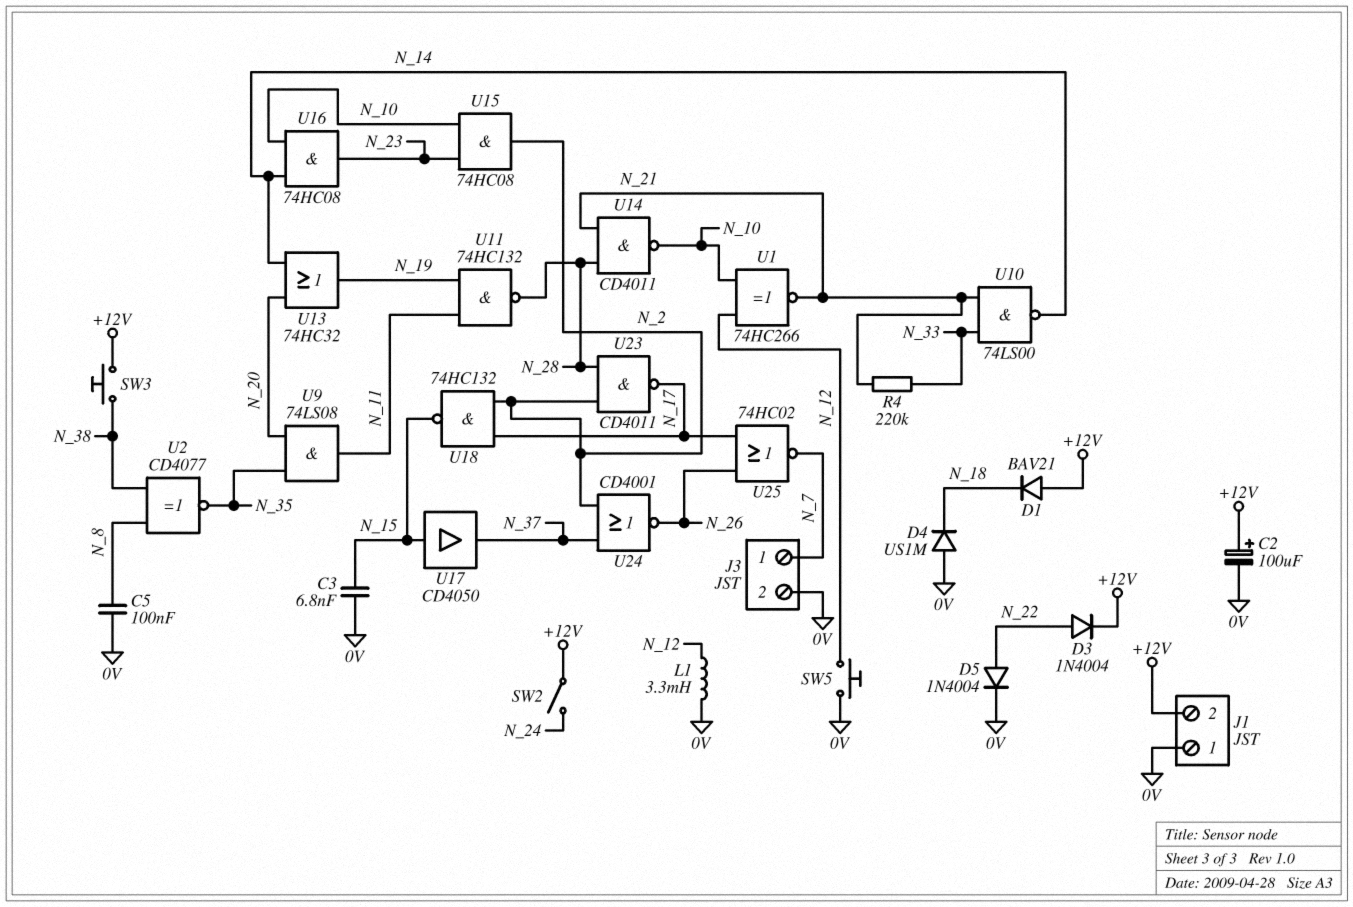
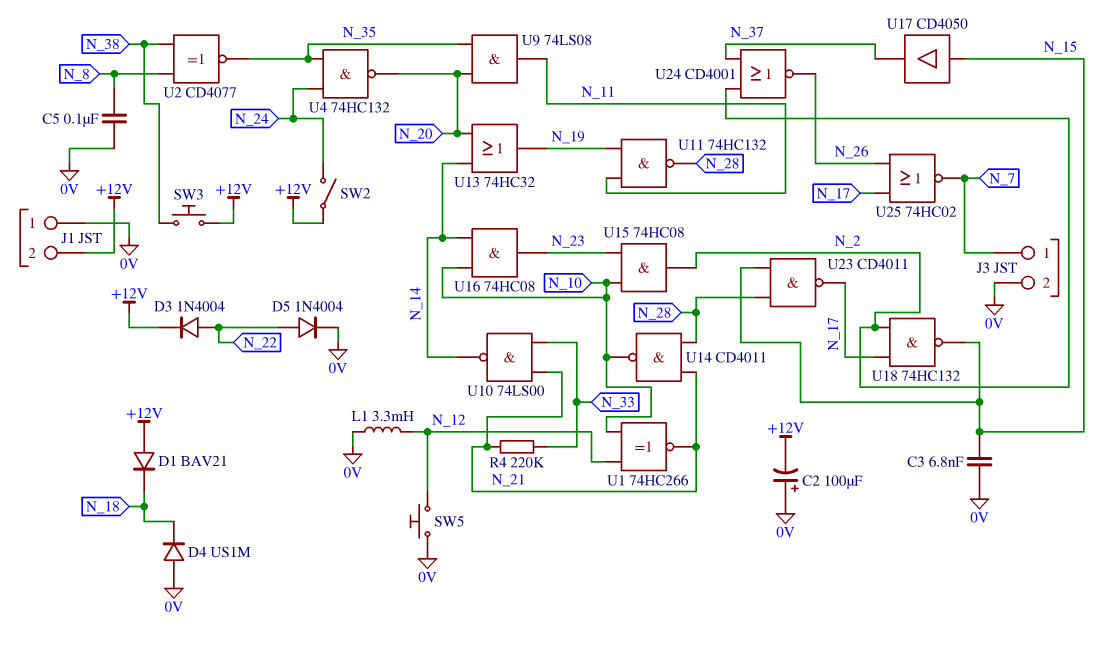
C2: 100uF (plus +12V, minus 0V) -> 100uF (plus 0V, minus +12V)
U4: none -> NAND 74HC132 (in N_24, in N_35, out N_20)
U23: NAND CD4011 (in N_2, in N_28, out N_17) -> NAND CD4011 (in N_15, in N_28, out N_17)

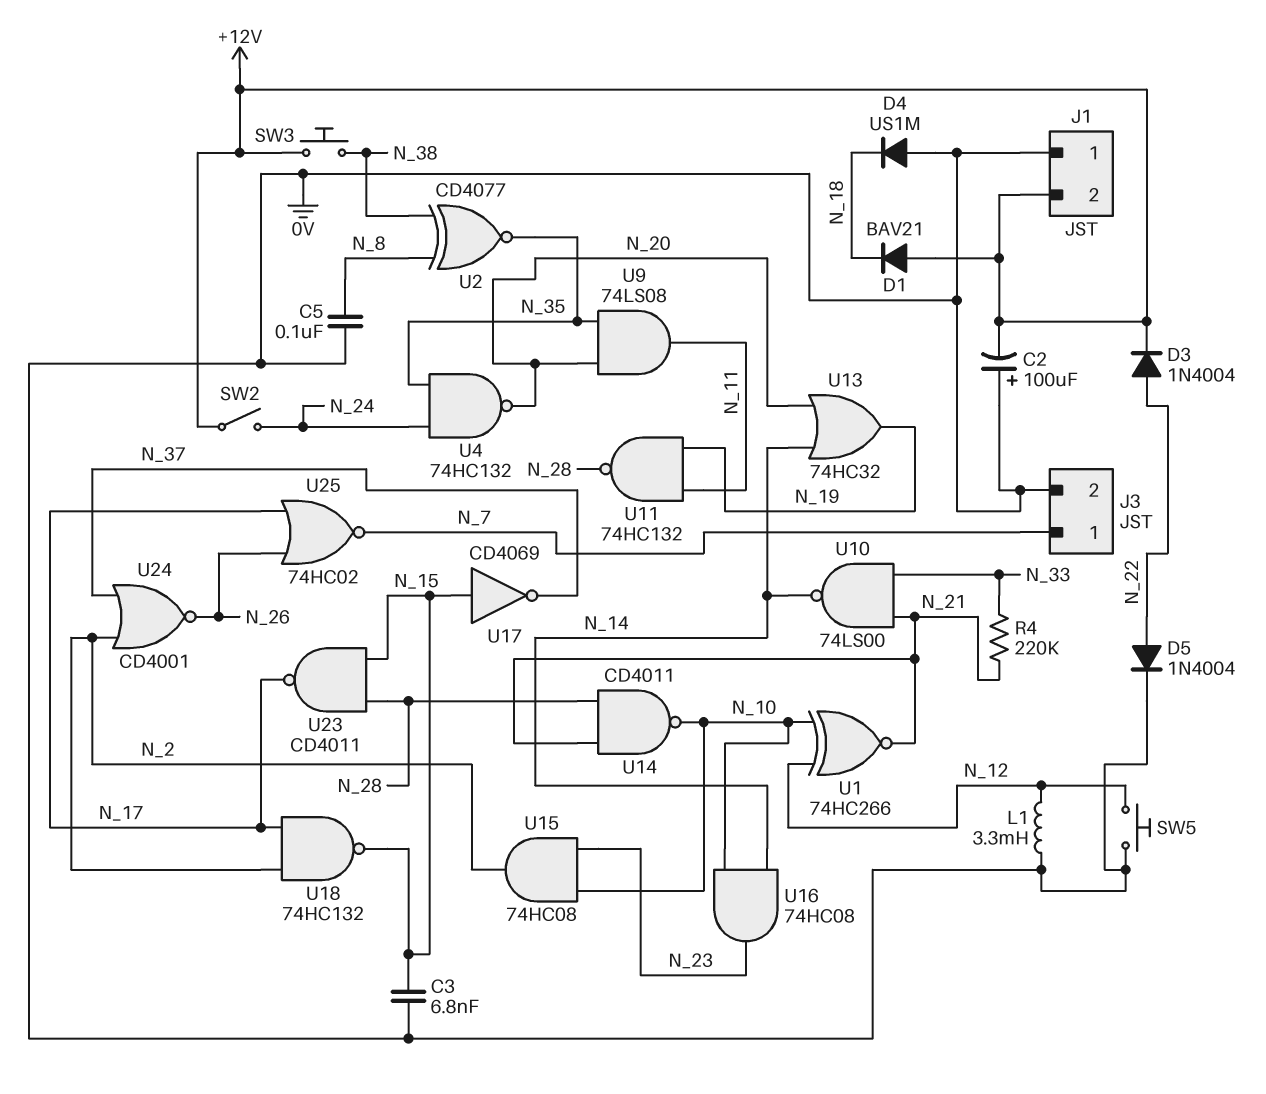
U17: buffer CD4050 (in N_15, out N_37) -> NOT CD4069 (in N_15, out N_37)

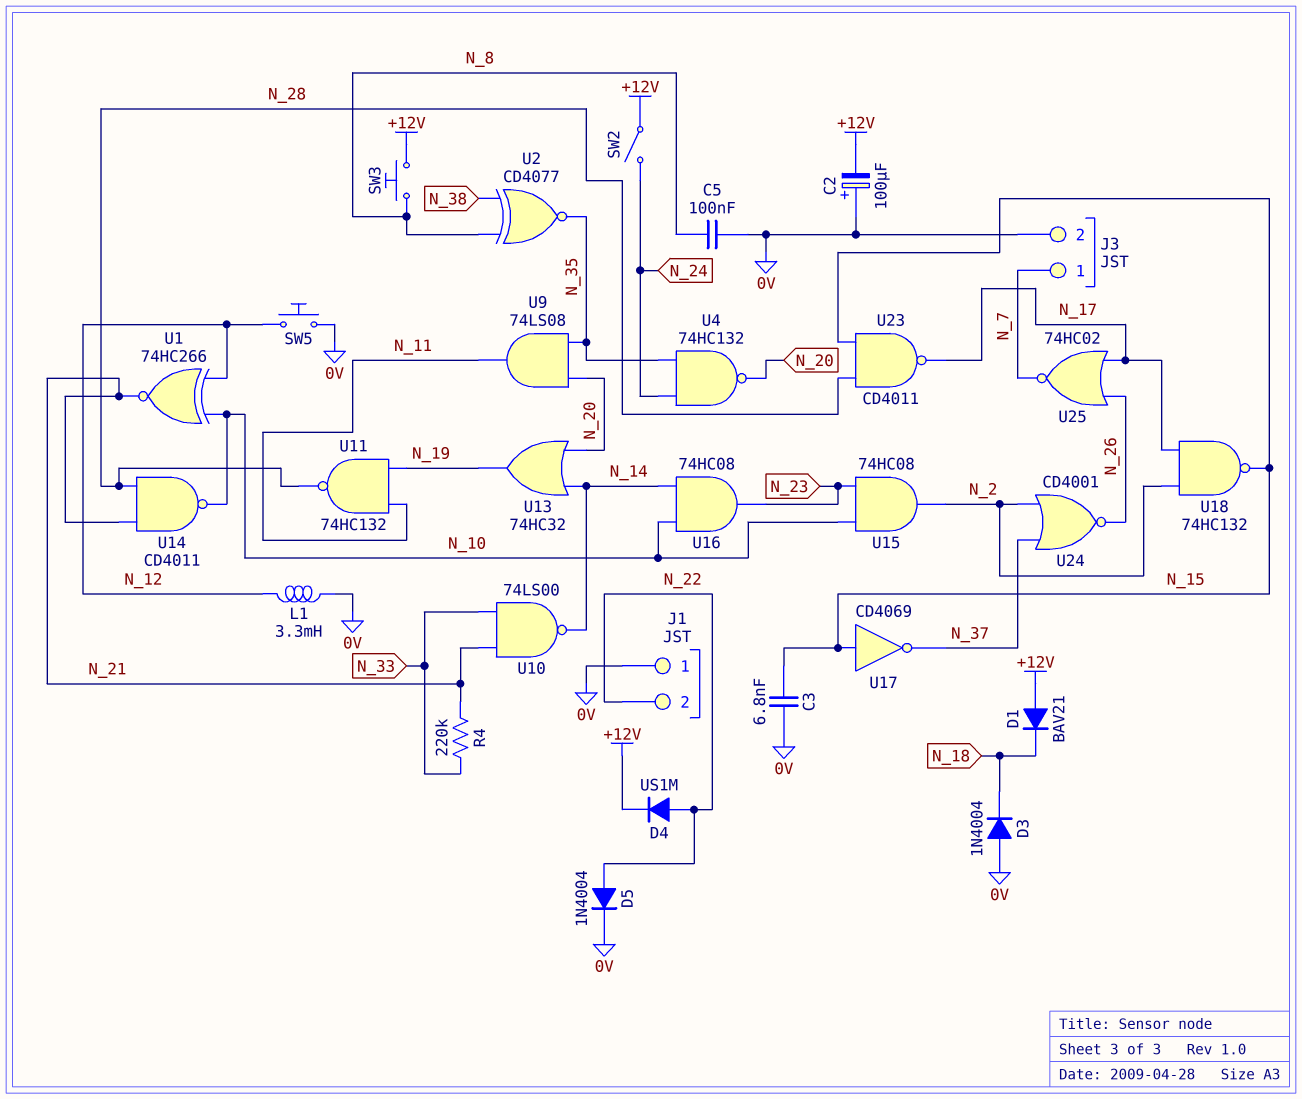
D3: diode 1N4004 (A N_22, K +12V) -> diode 1N4004 (A 0V, K N_18)
D4: diode US1M (A 0V, K N_18) -> diode US1M (A N_22, K +12V)
J1 pin 2: +12V -> N_22
SW3: button (+12V, N_38) -> button (+12V, N_8)

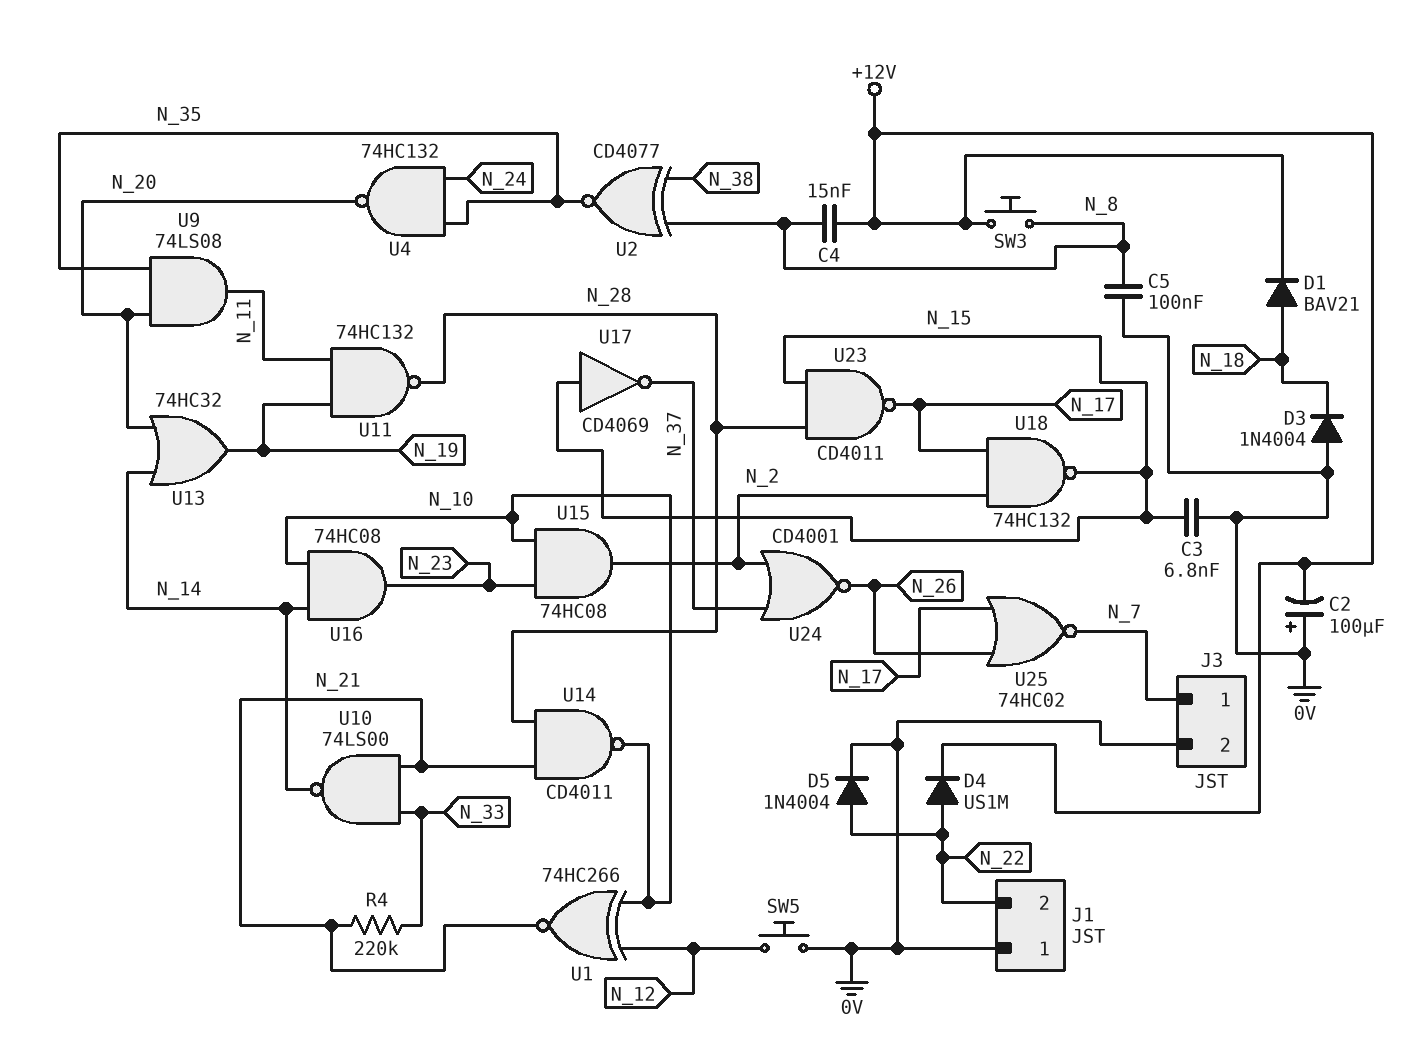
C4: none -> 15nF (+12V, N_8)
D1: diode BAV21 (A +12V, K N_18) -> diode BAV21 (A N_18, K +12V)
L1: 3.3mH (0V, N_12) -> none
SW2: switch (+12V, N_24) -> none

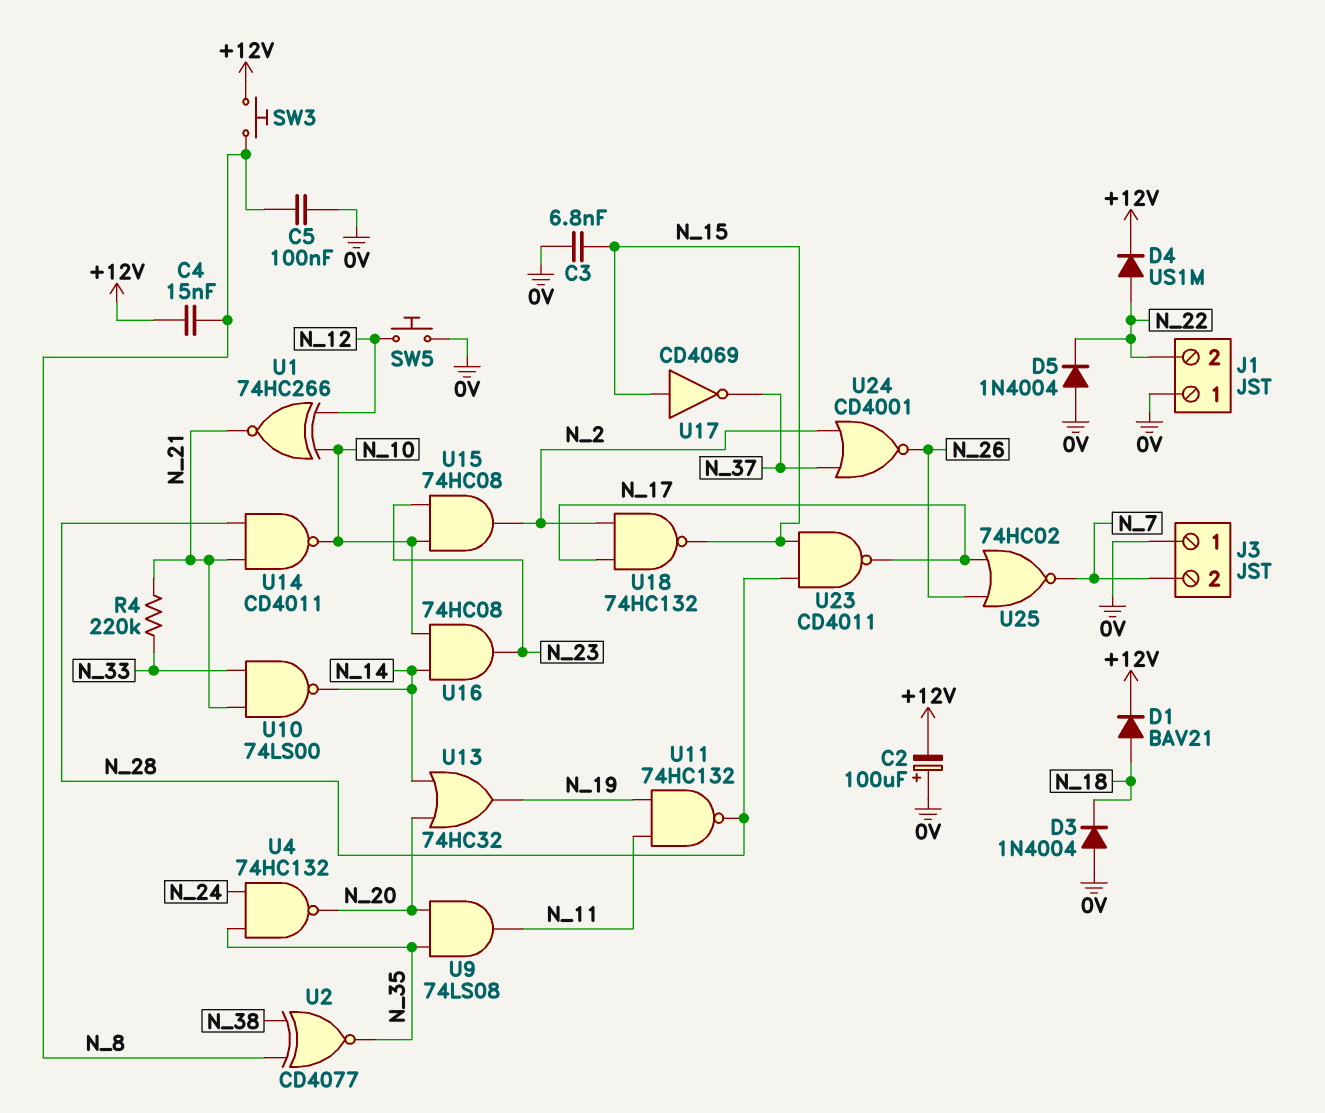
D5: diode 1N4004 (A N_22, K 0V) -> diode 1N4004 (A 0V, K N_22)
J3 pin 1: N_7 -> 0V
J3 pin 2: 0V -> N_7

